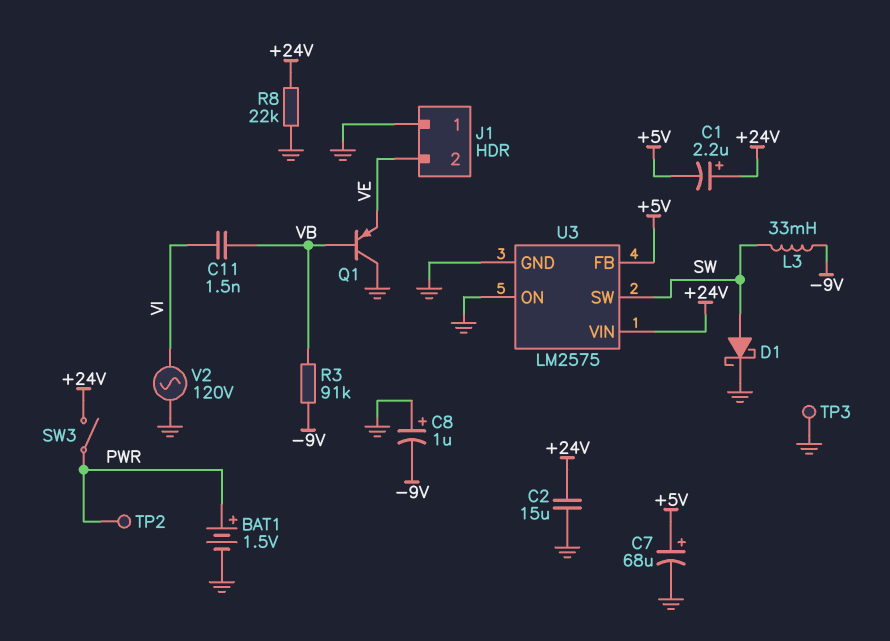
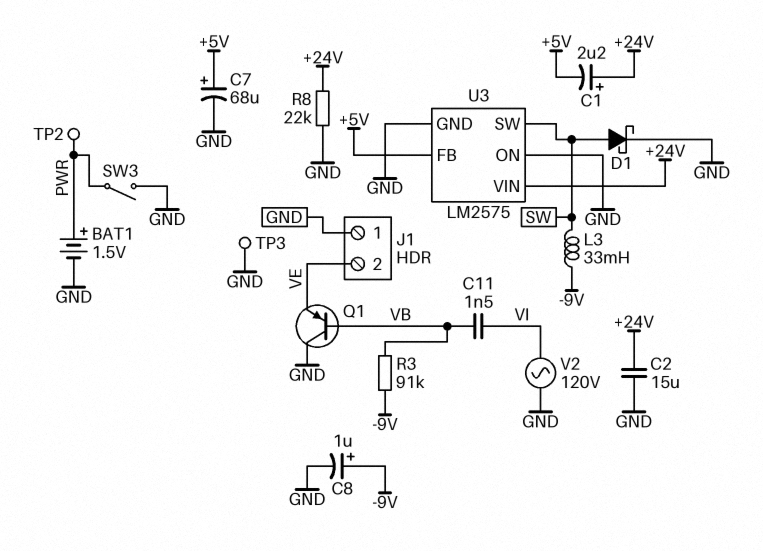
C8: 1uF (plus GND, minus -9V) -> 1uF (plus -9V, minus GND)
SW3: switch (+24V, PWR) -> switch (GND, PWR)

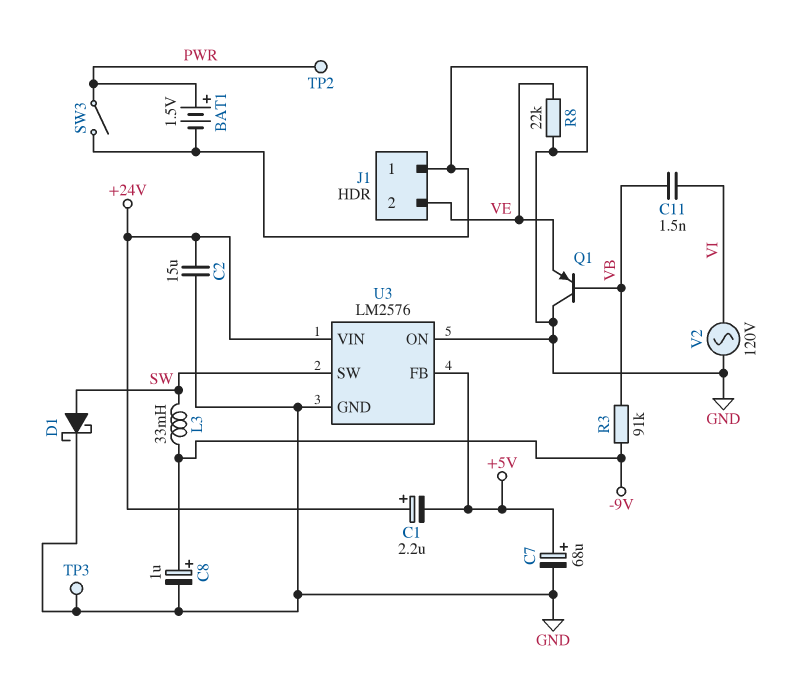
R8: 22k (+24V, GND) -> 22k (GND, VE)
U3: LM2575 -> LM2576

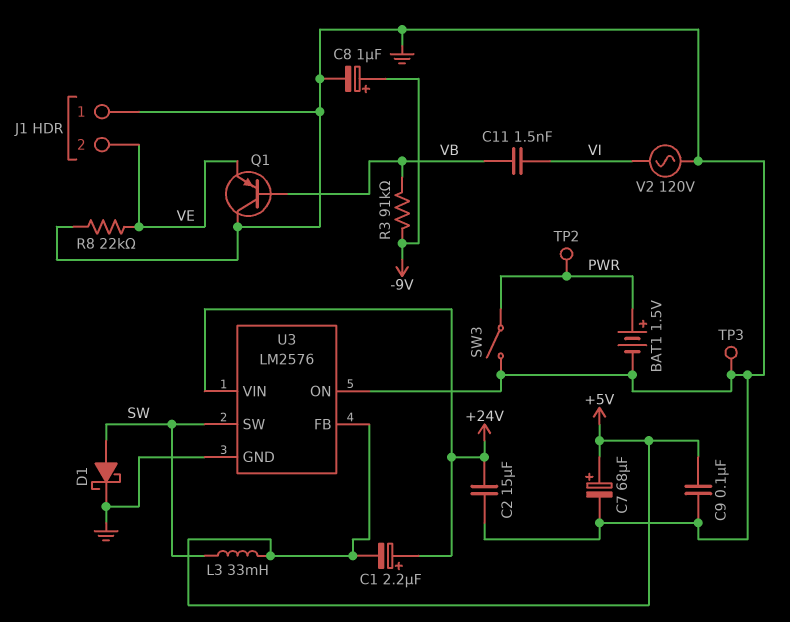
C9: none -> 100nF (+5V, GND)
L3: 33mH (-9V, SW) -> 33mH (+5V, SW)

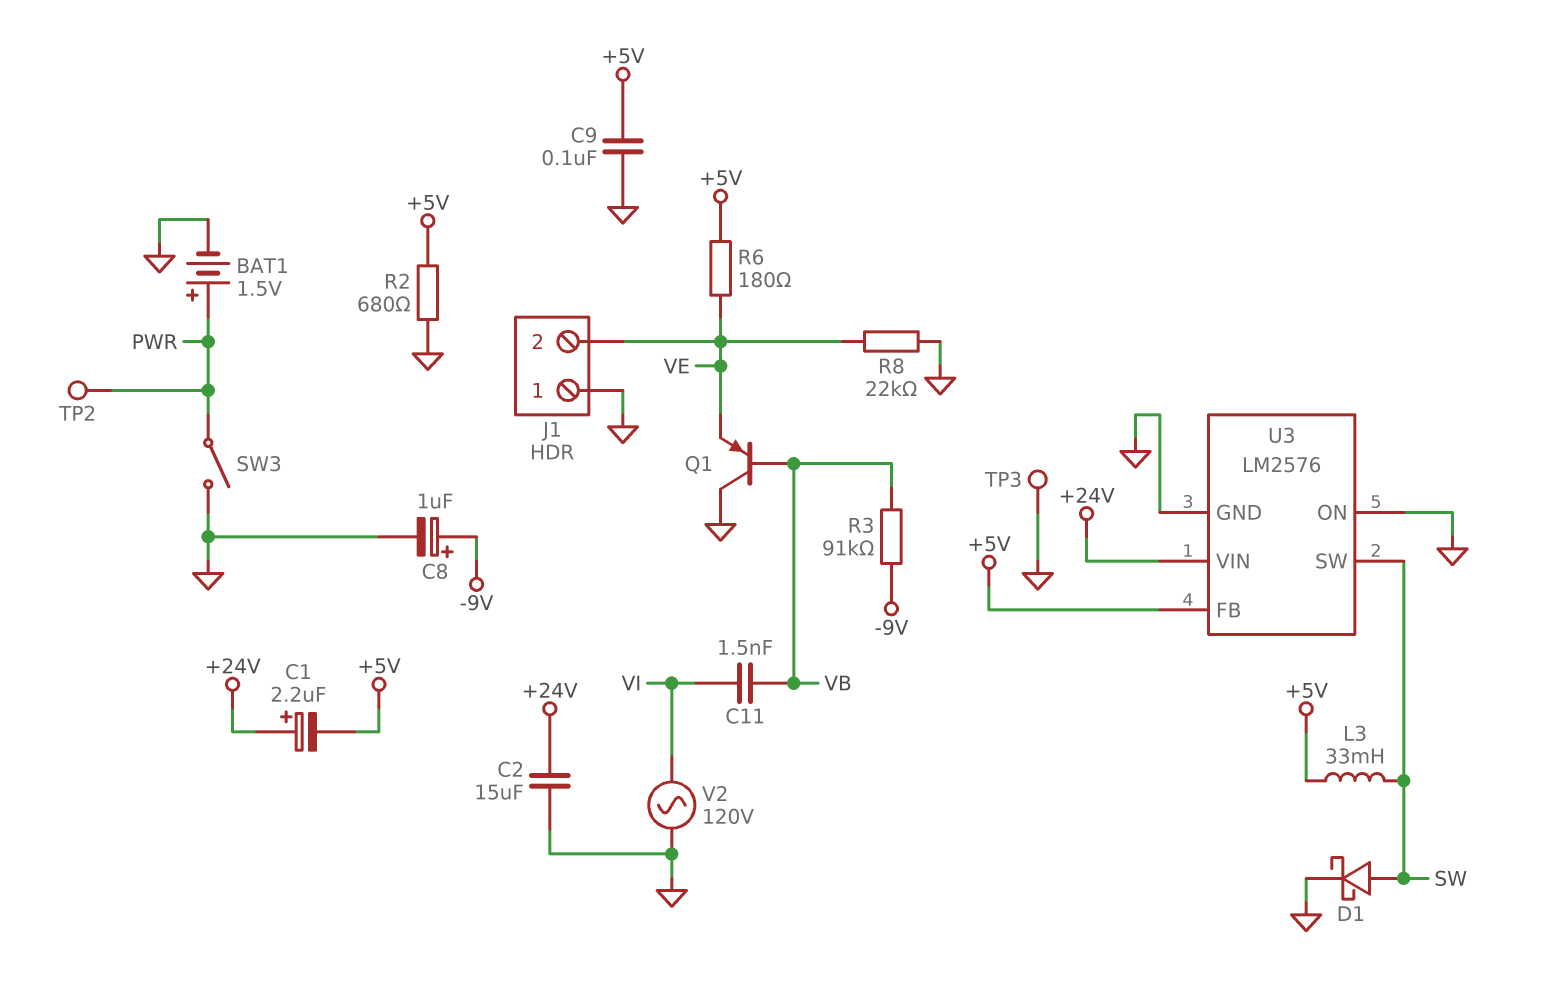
C7: 68uF (plus +5V, minus GND) -> none
R2: none -> 680 (+5V, GND)
R6: none -> 180 (+5V, VE)

